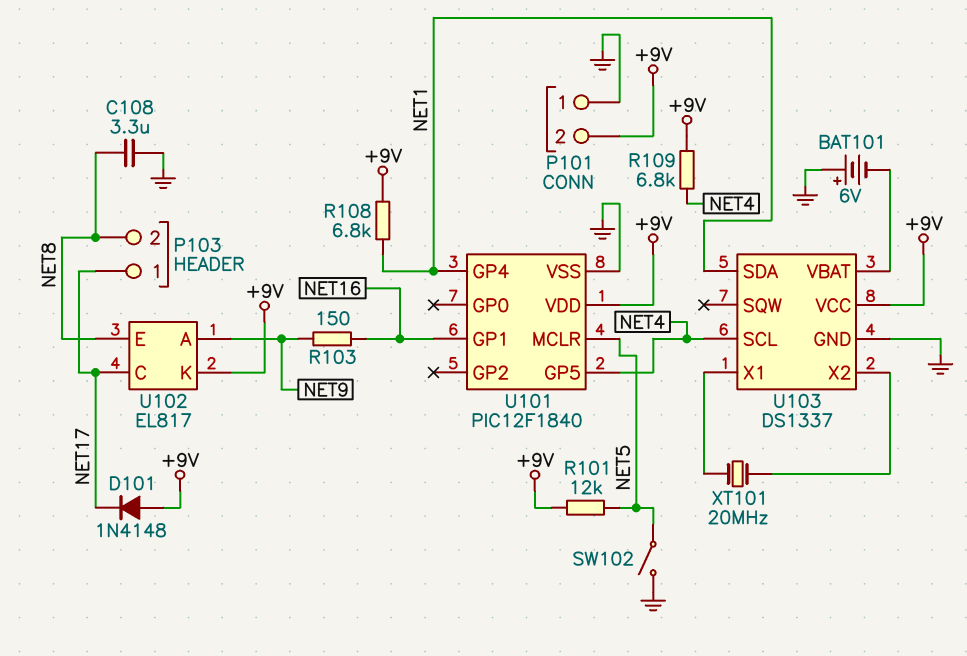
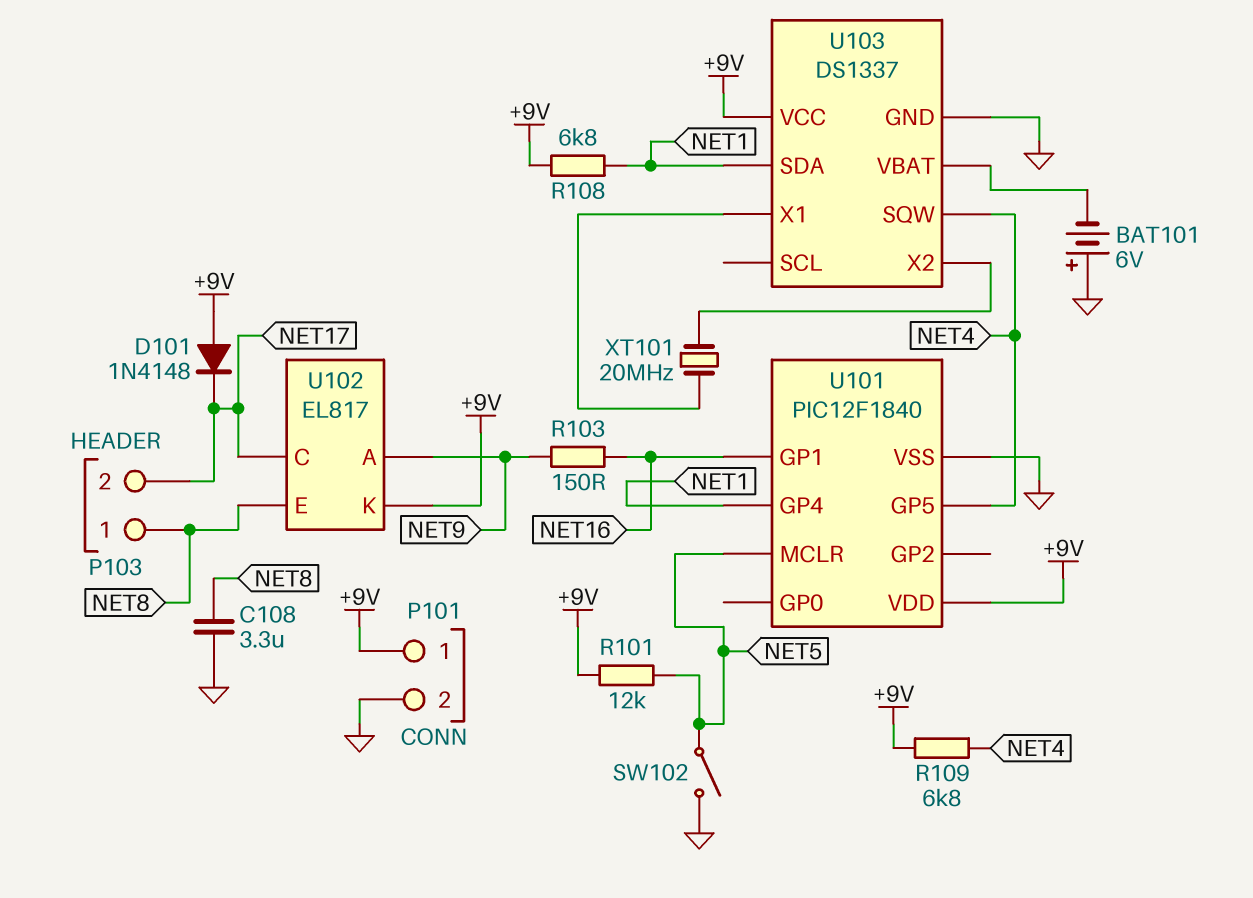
P101 pin 1: GND -> +9V
P101 pin 2: +9V -> GND
P103 pin 1: NET17 -> NET8
P103 pin 2: NET8 -> NET17
U103 pin SCL: NET4 -> none
U103 pin SQW: none -> NET4

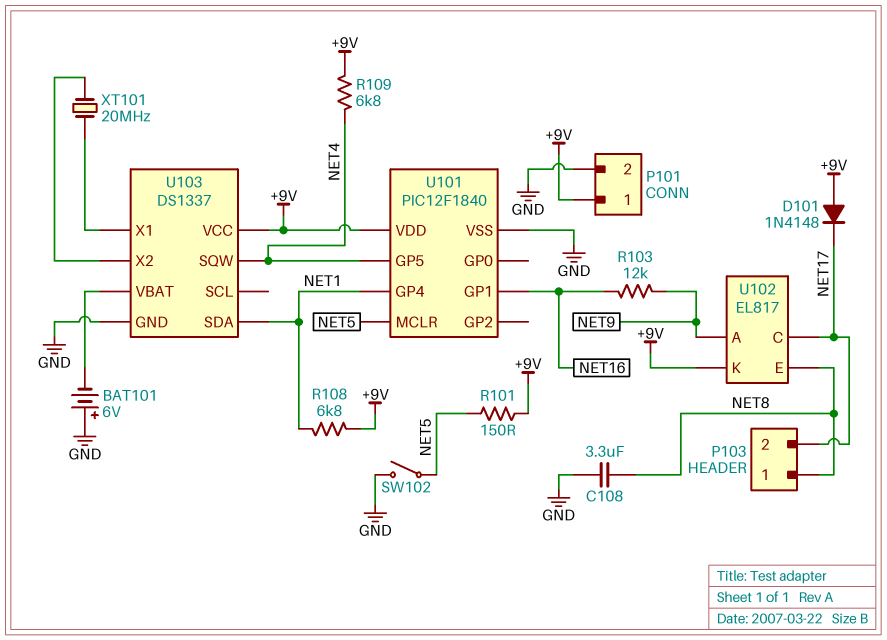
R101: 12k (+9V, NET5) -> 150 (+9V, NET5)
R103: 150 (NET9, NET16) -> 12k (NET9, NET16)

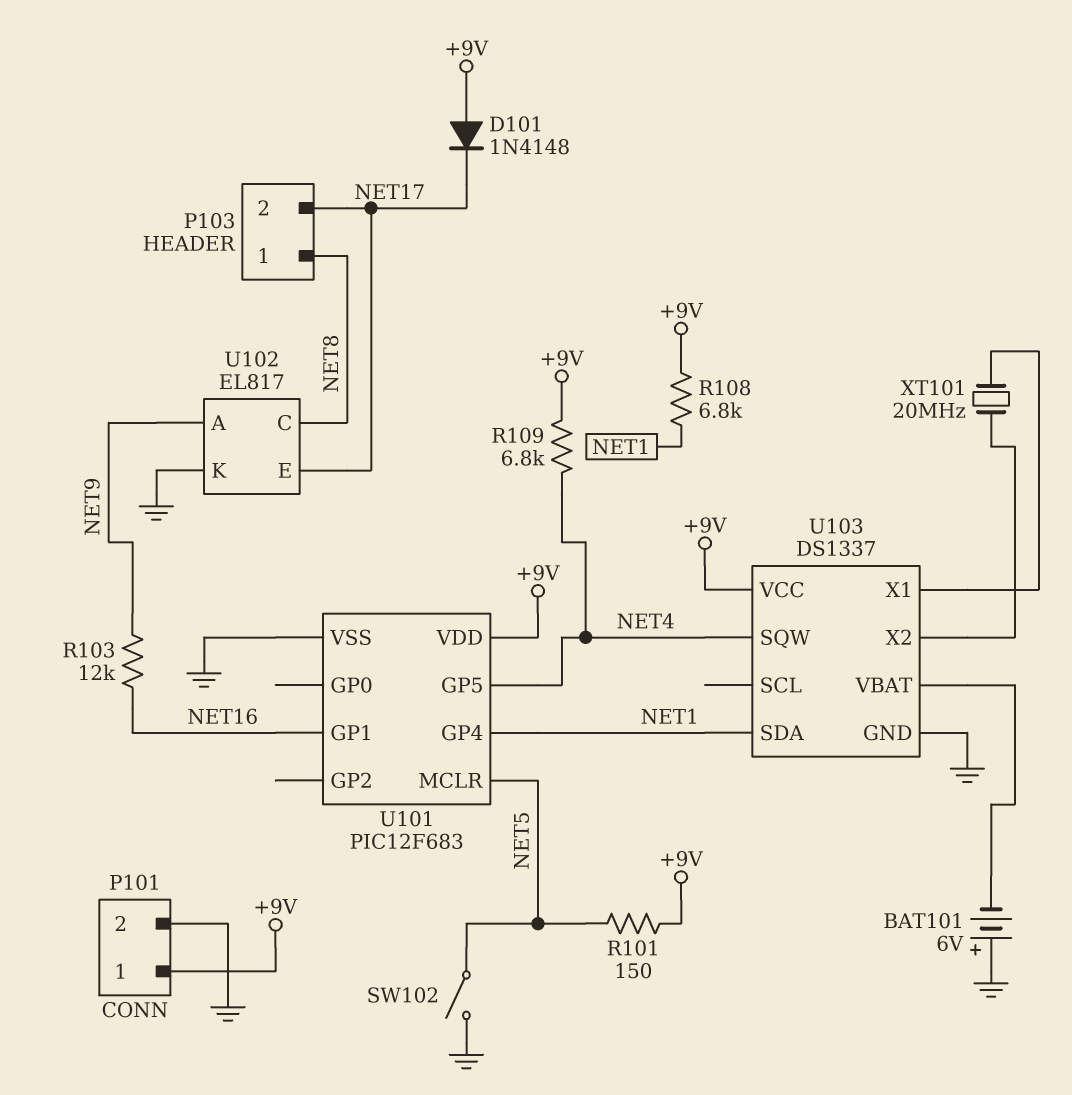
C108: 3.3uF (GND, NET8) -> none
U101: PIC12F1840 -> PIC12F683
U102 pin C: NET17 -> NET8
U102 pin E: NET8 -> NET17
U102 pin K: +9V -> GND

